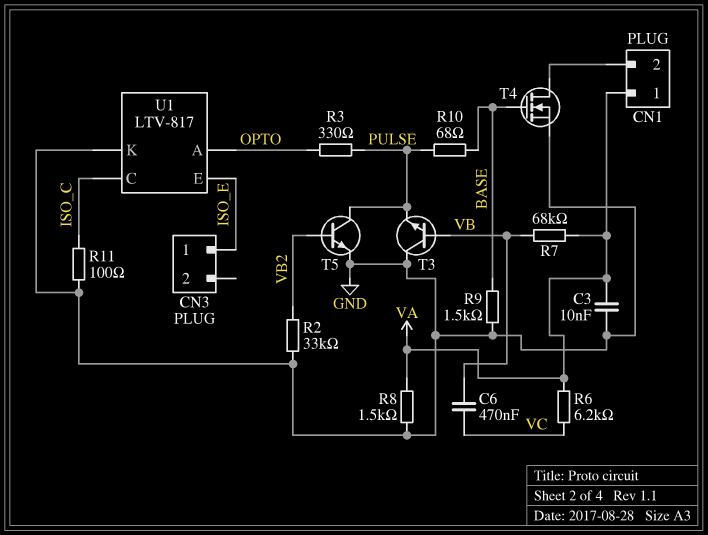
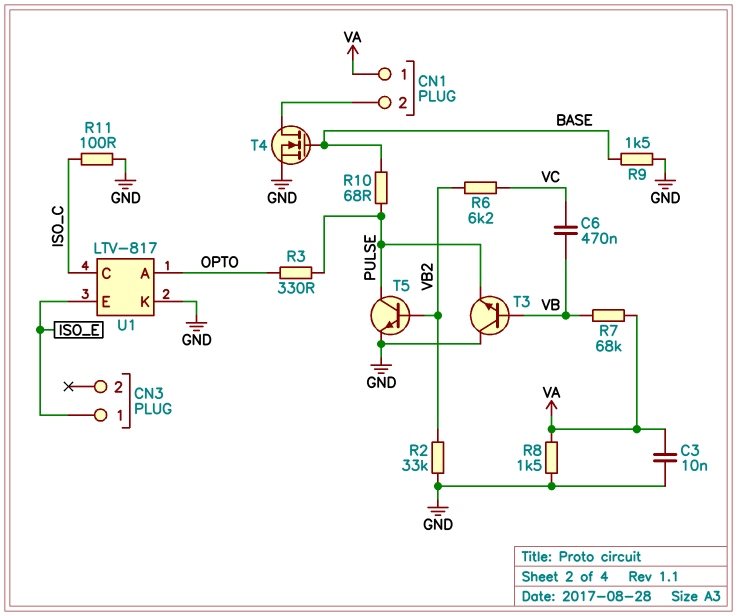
R6: 6.2k (VA, VC) -> 6.2k (VB2, VC)

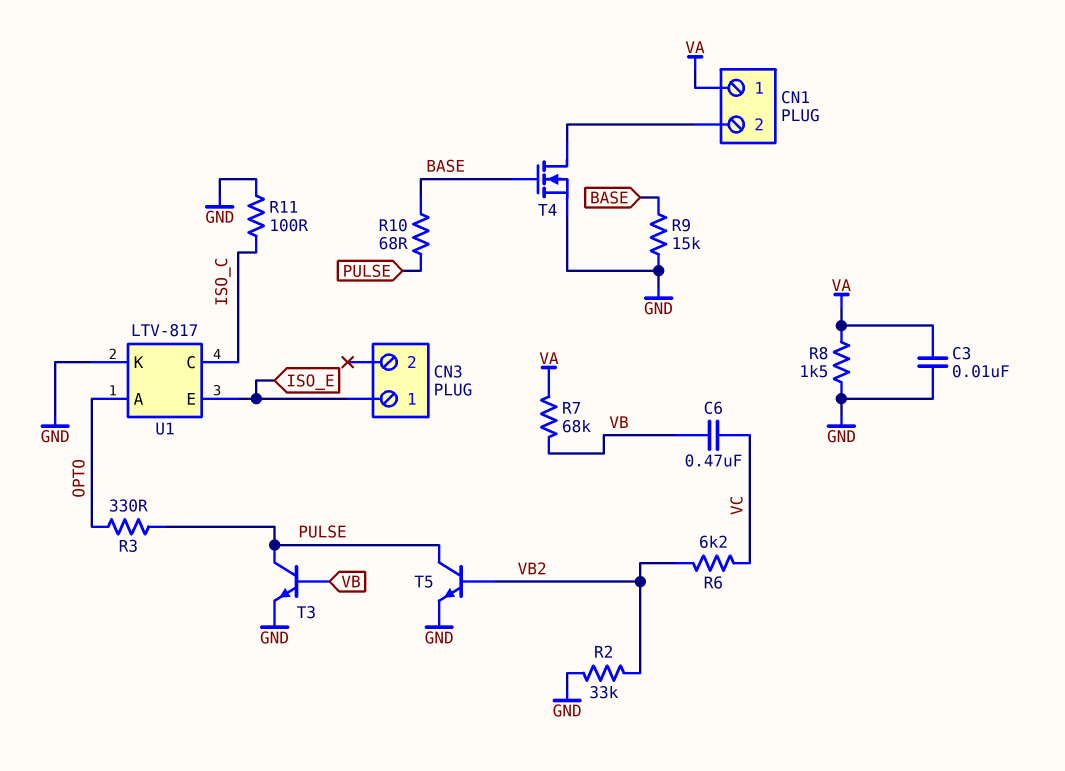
R9: 1.5k (BASE, GND) -> 15k (BASE, GND)
T3: NPN (B VB, C GND, E PULSE) -> NPN (B VB, C PULSE, E GND)

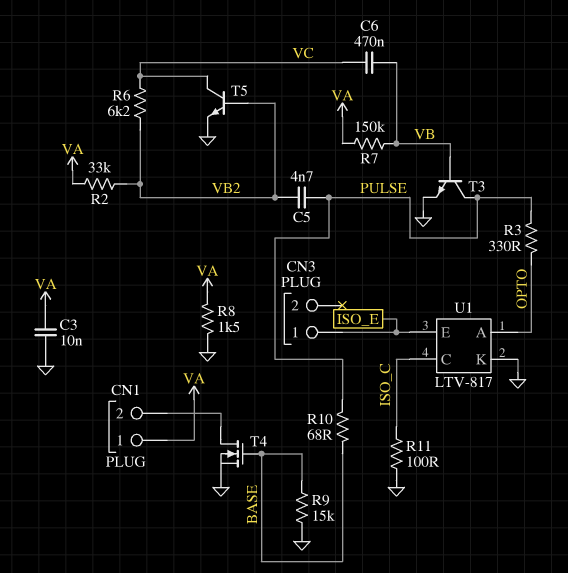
C5: none -> 4.7nF (PULSE, VB2)
R2: 33k (GND, VB2) -> 33k (VA, VB2)
R7: 68k (VA, VB) -> 150k (VA, VB)
T5: NPN (B VB2, C PULSE, E GND) -> NPN (B VB2, C VC, E GND)

